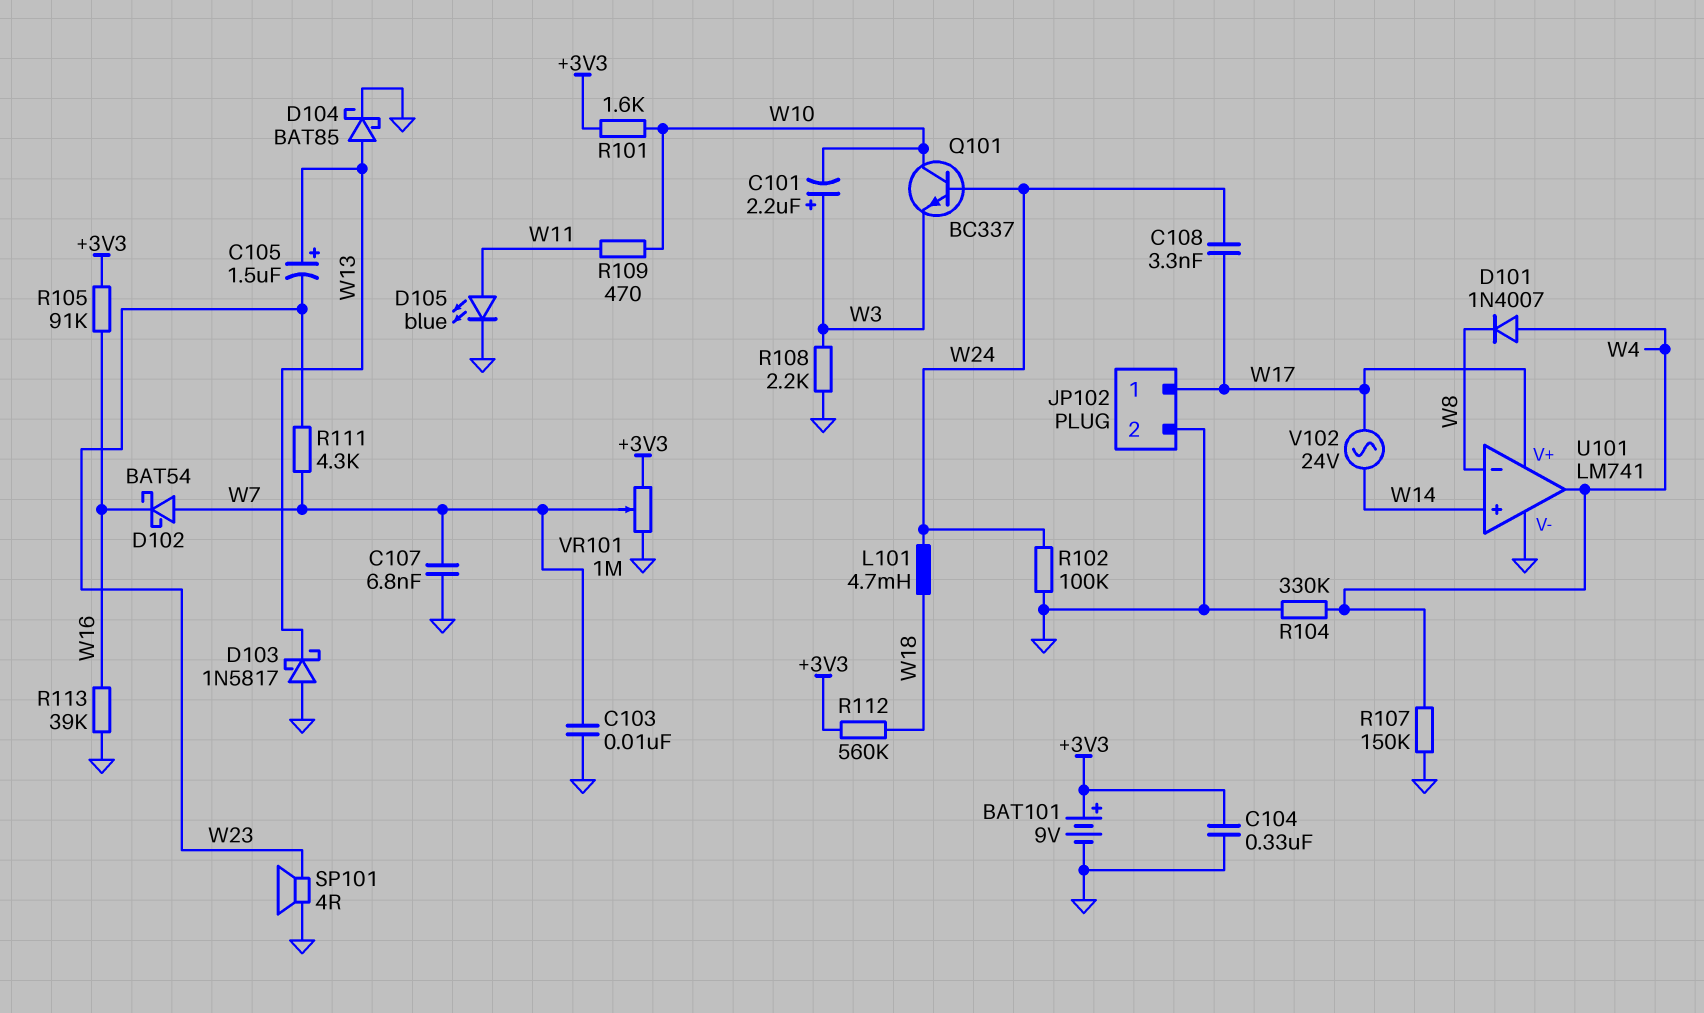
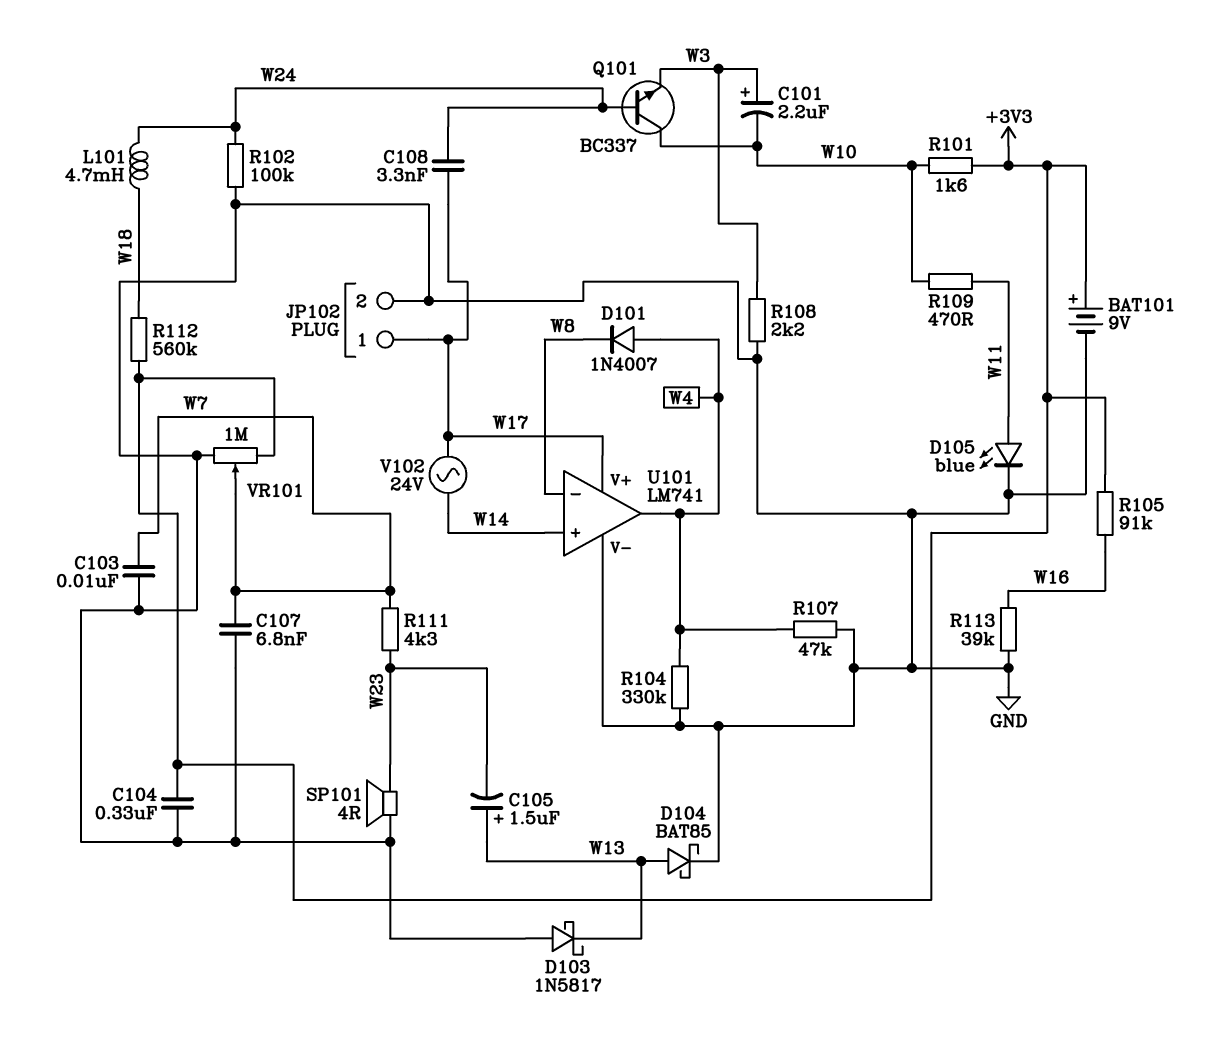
D102: schottky BAT54 (A W7, K W16) -> none
R107: 150k (GND, W4) -> 47k (GND, W4)

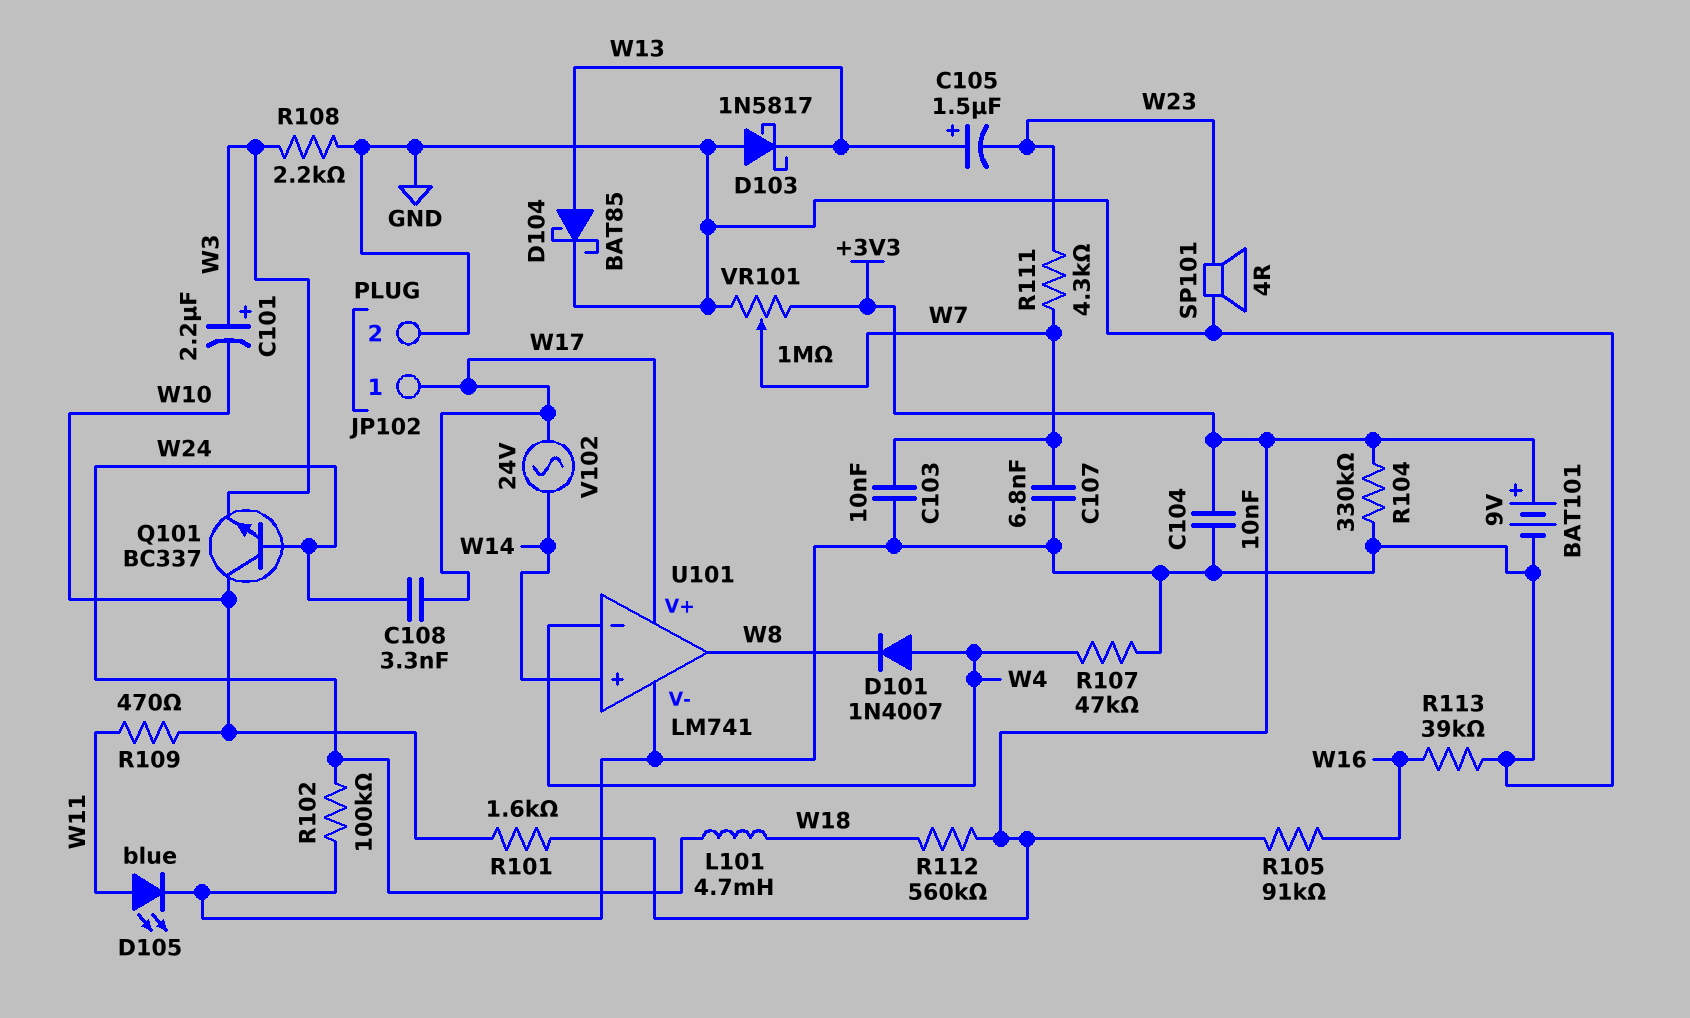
C104: 330nF (+3V3, GND) -> 10nF (+3V3, GND)
R104: 330k (GND, W4) -> 330k (+3V3, GND)
U101 pin in-: W8 -> W4
U101 pin out: W4 -> W8

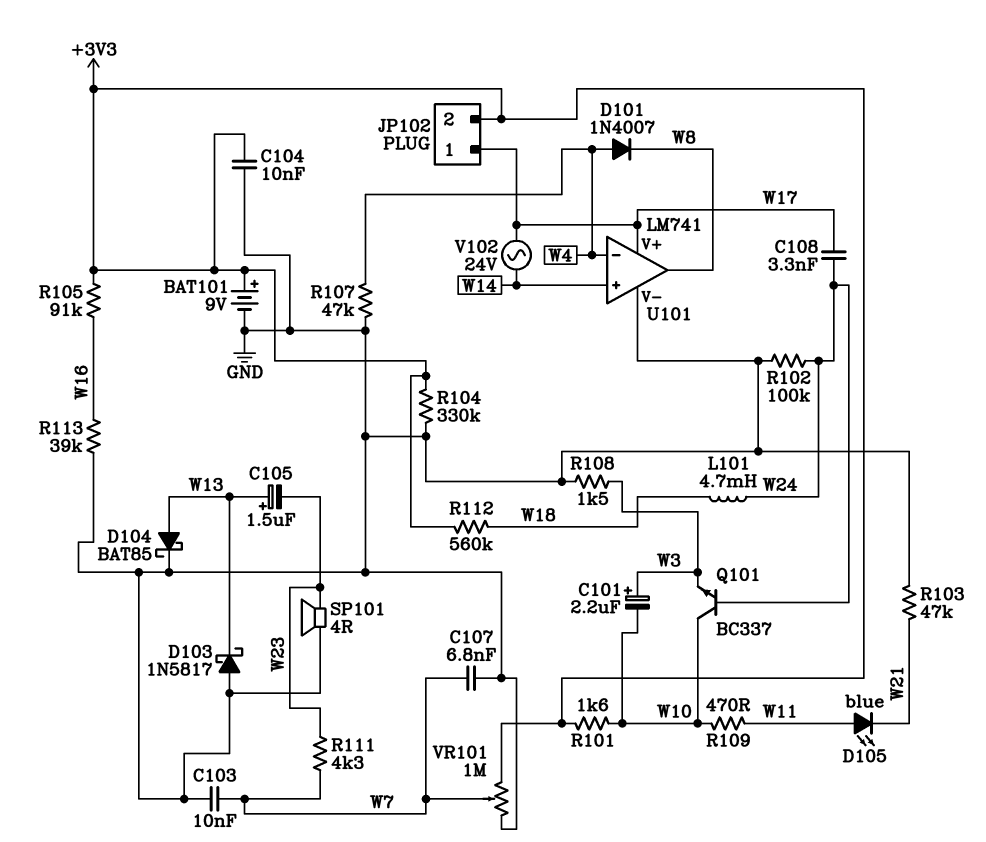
D105: LED blue (A W11, K GND) -> LED blue (A W11, K W21)
JP102 pin 2: GND -> +3V3
R103: none -> 47k (GND, W21)
R108: 2.2k (GND, W3) -> 1.5k (GND, W3)

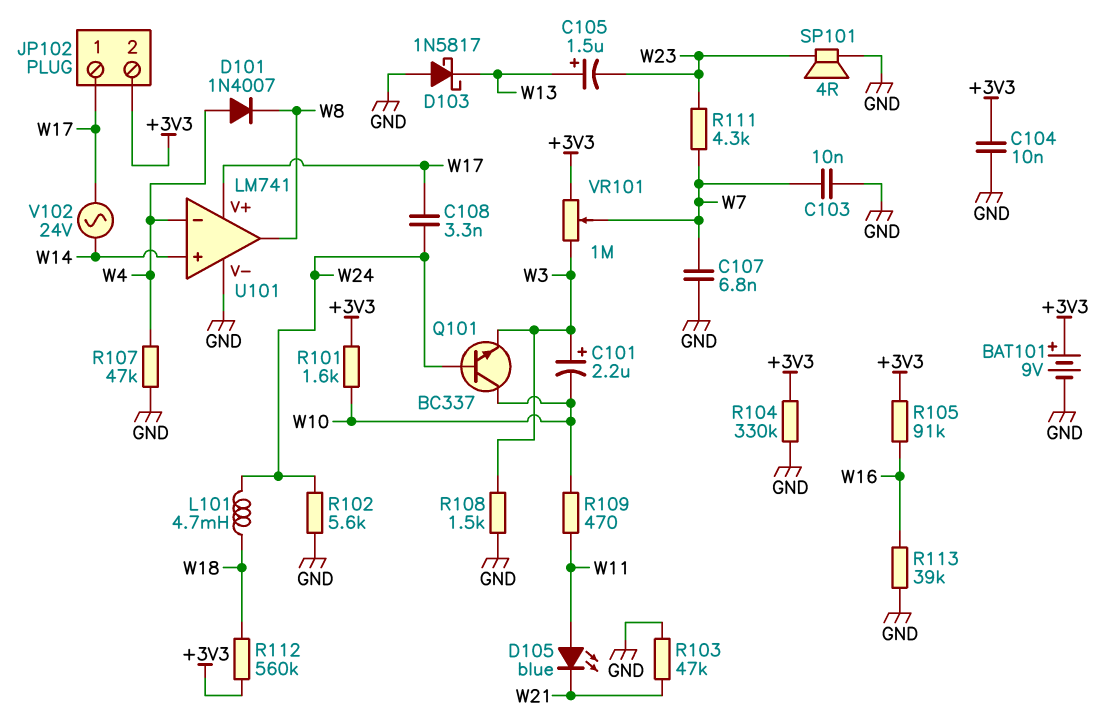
D104: schottky BAT85 (A W13, K GND) -> none
R102: 100k (GND, W24) -> 5.6k (GND, W24)
VR101: 1M (+3V3, GND, wiper W7) -> 1M (+3V3, W3, wiper W7)

